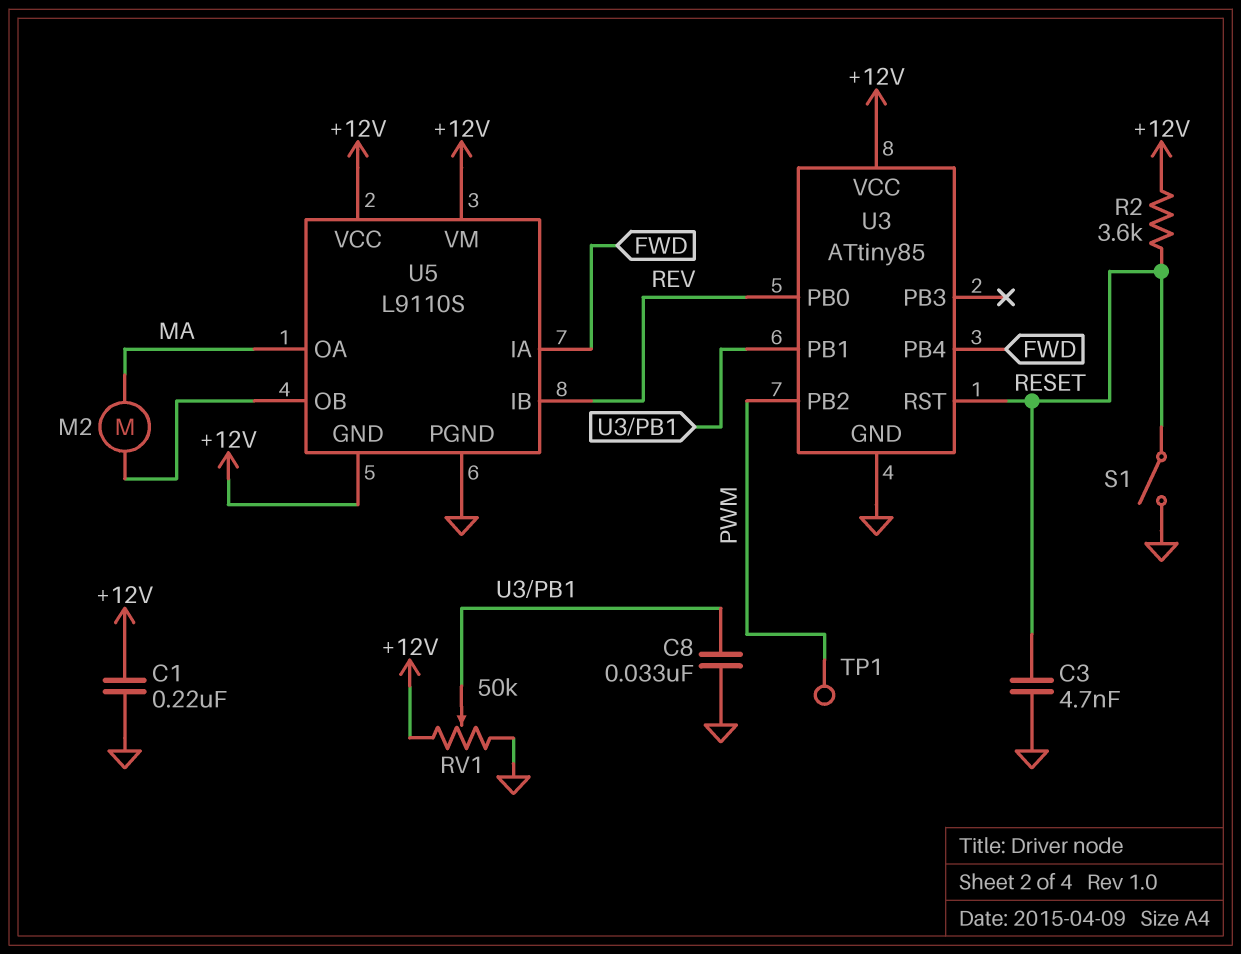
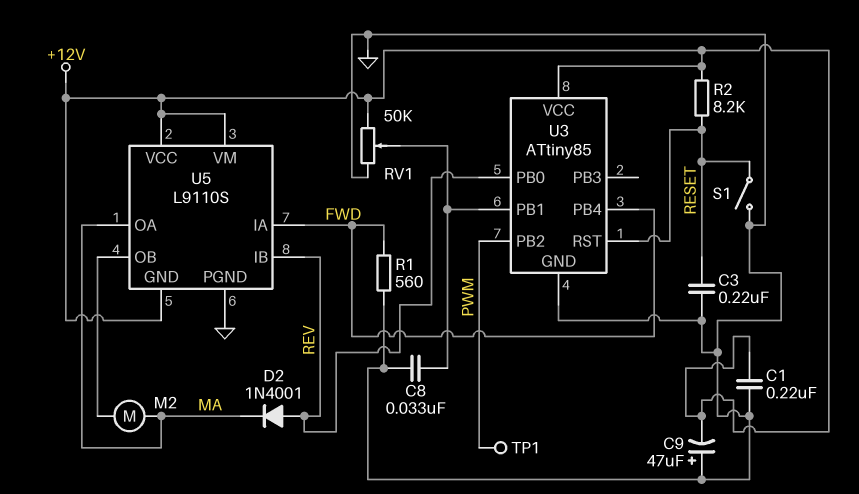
C3: 4.7nF (GND, RESET) -> 220nF (GND, RESET)
C9: none -> 47uF (plus GND, minus +12V)
D2: none -> diode 1N4001 (A REV, K MA)
R1: none -> 560 (FWD, GND)
R2: 3.6k (+12V, RESET) -> 8.2k (+12V, RESET)

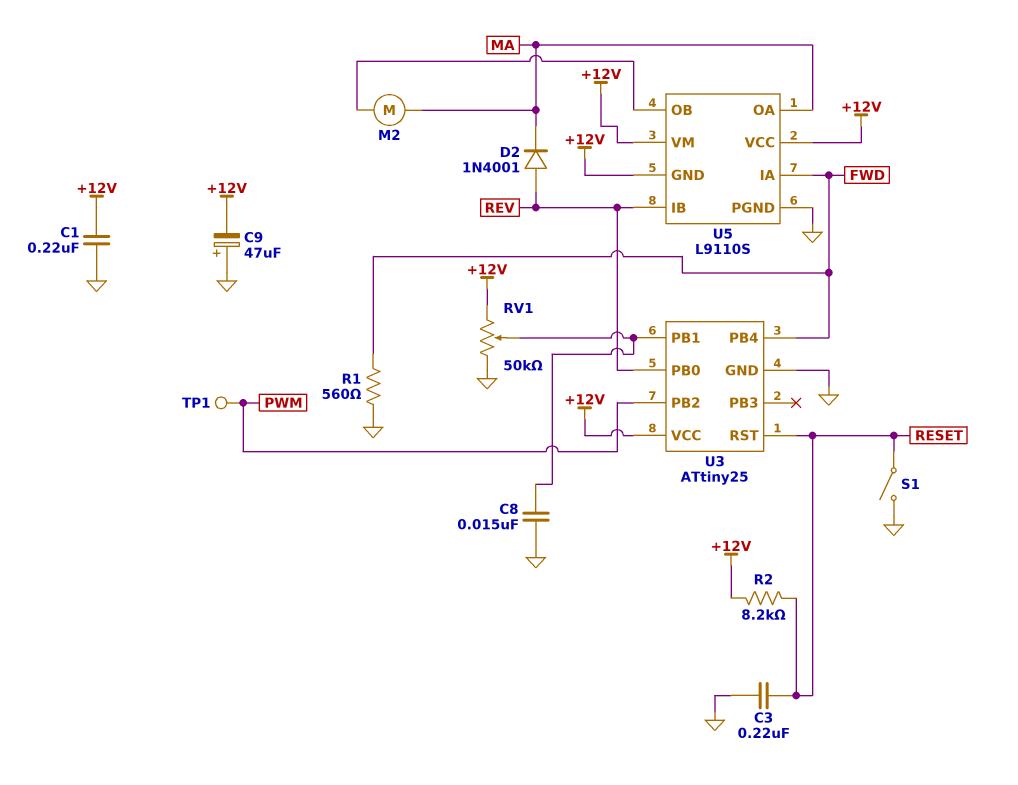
C8: 33nF (GND, U3/PB1) -> 15nF (GND, U3/PB1)
U3: ATtiny85 -> ATtiny25

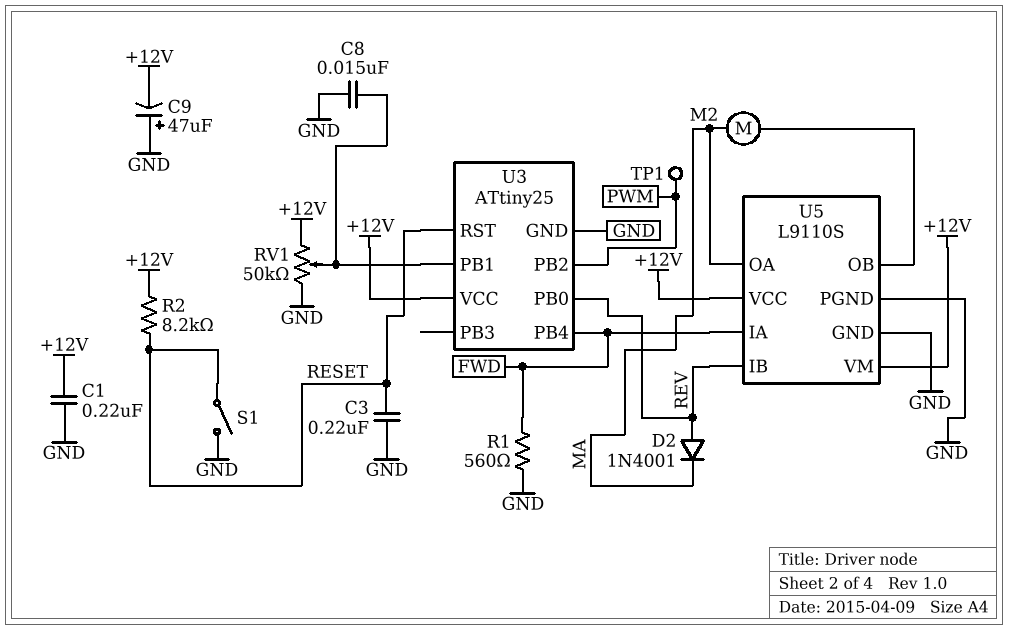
U5 pin GND: +12V -> GND

